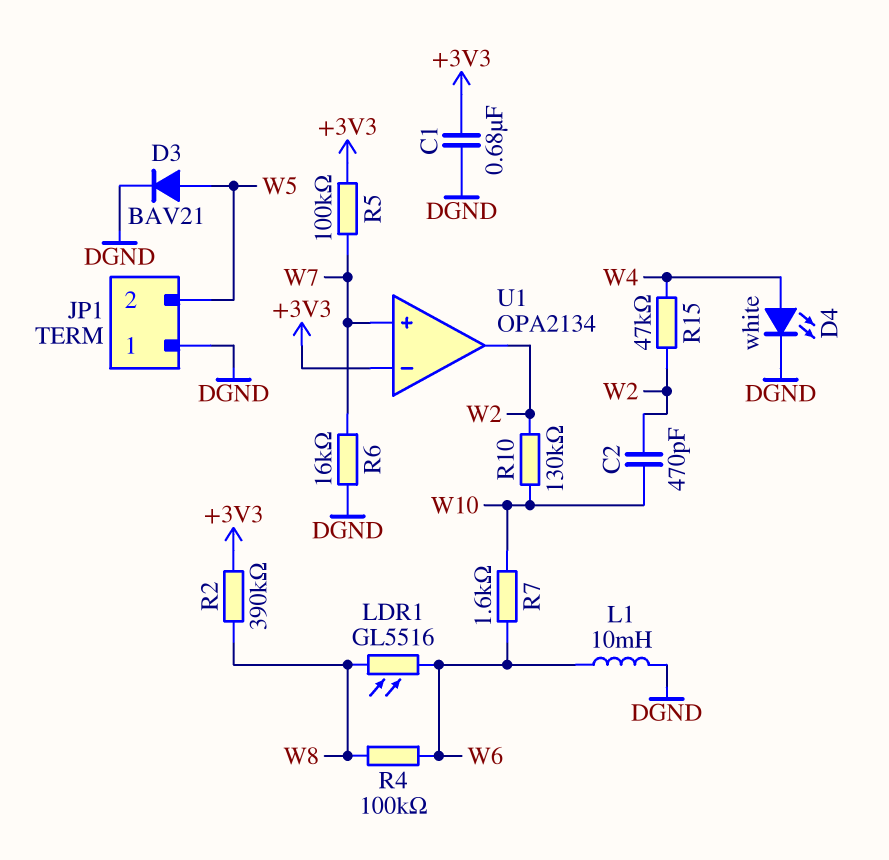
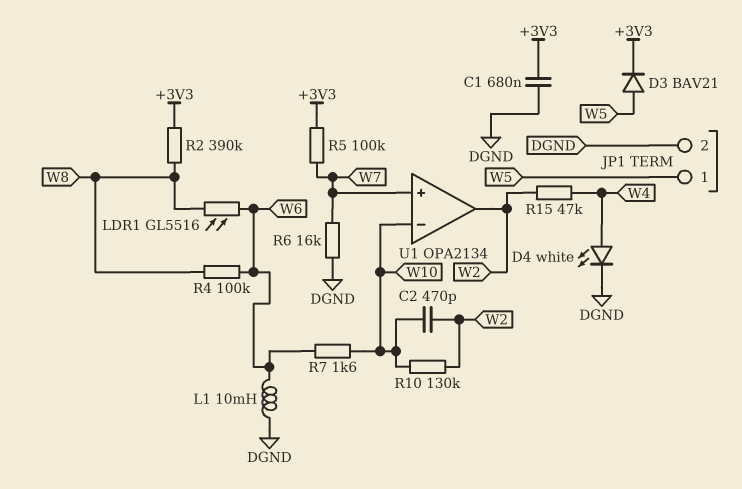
D3: diode BAV21 (A W5, K DGND) -> diode BAV21 (A W5, K +3V3)
JP1 pin 1: DGND -> W5
JP1 pin 2: W5 -> DGND
U1 pin in-: +3V3 -> W10

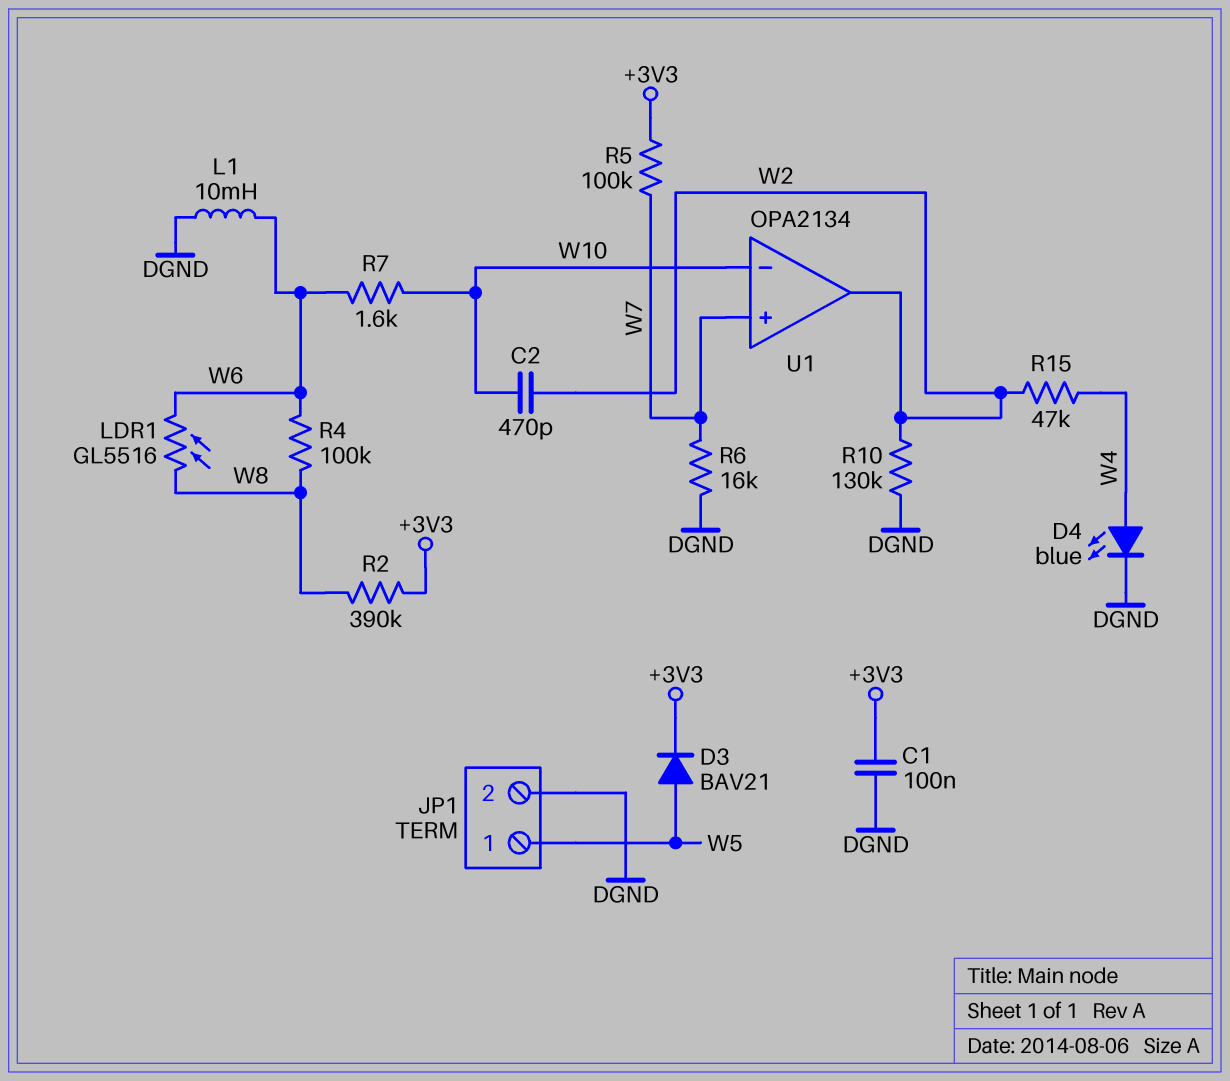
C1: 680nF (+3V3, DGND) -> 100nF (+3V3, DGND)
D4: LED white (A W4, K DGND) -> LED blue (A W4, K DGND)
R10: 130k (W2, W10) -> 130k (DGND, W2)

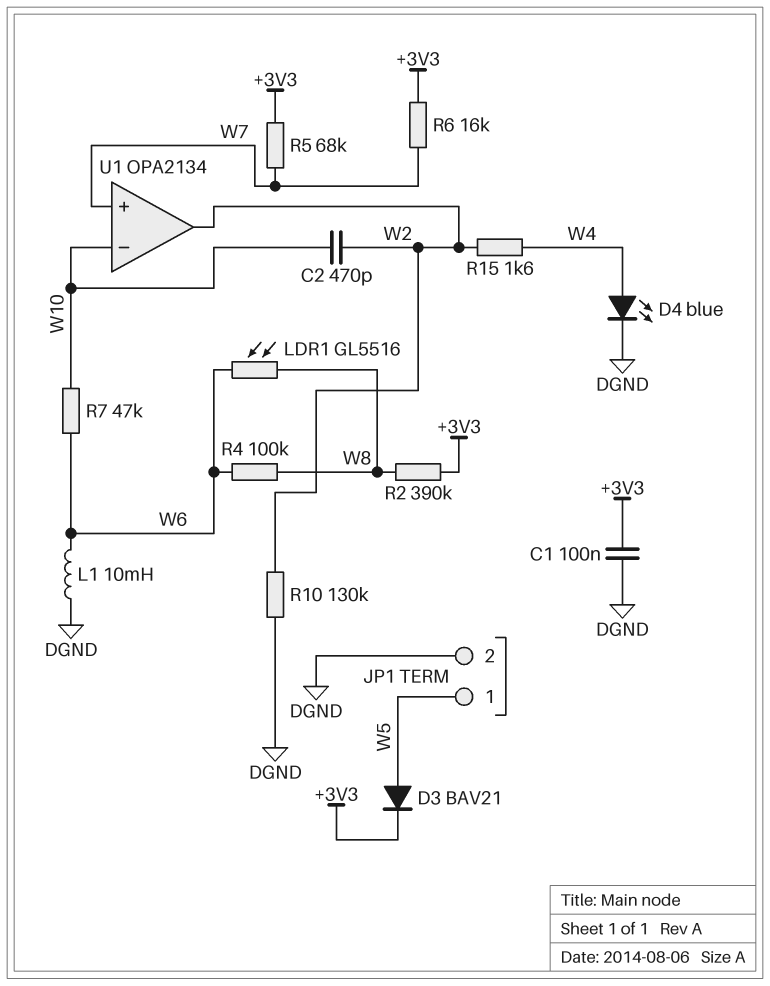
R5: 100k (+3V3, W7) -> 68k (+3V3, W7)
R6: 16k (DGND, W7) -> 16k (+3V3, W7)
R7: 1.6k (W6, W10) -> 47k (W6, W10)
R15: 47k (W2, W4) -> 1.6k (W2, W4)

